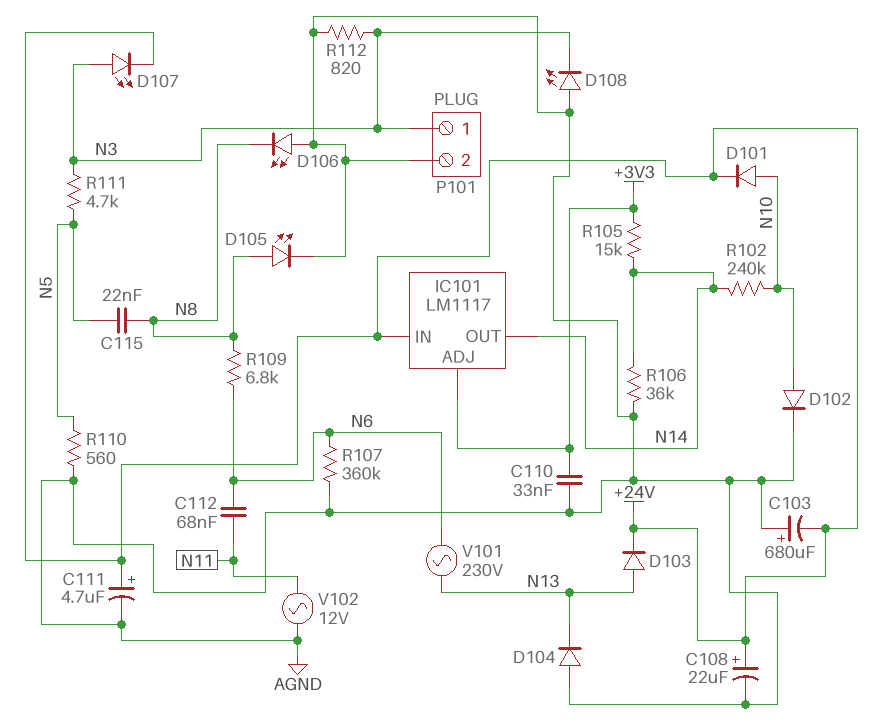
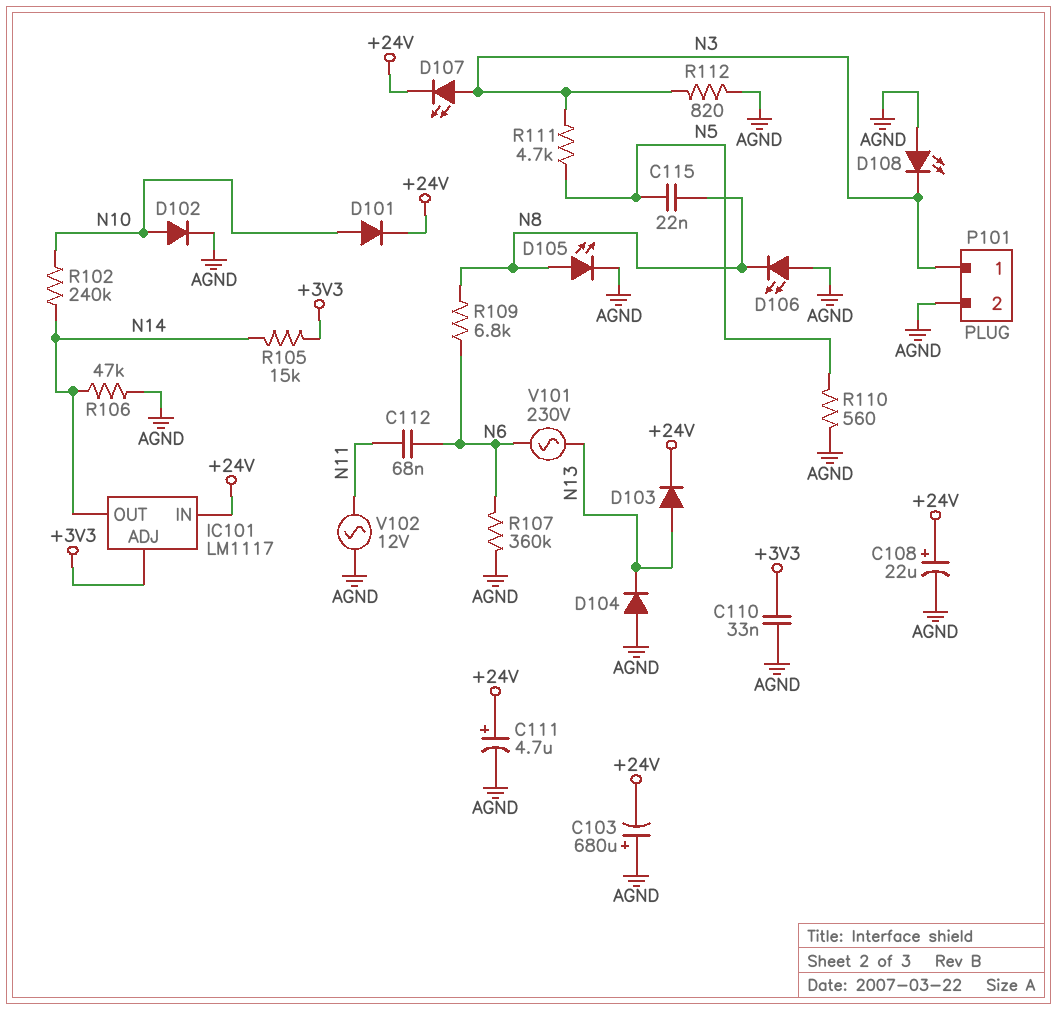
R106: 36k (AGND, N14) -> 47k (AGND, N14)

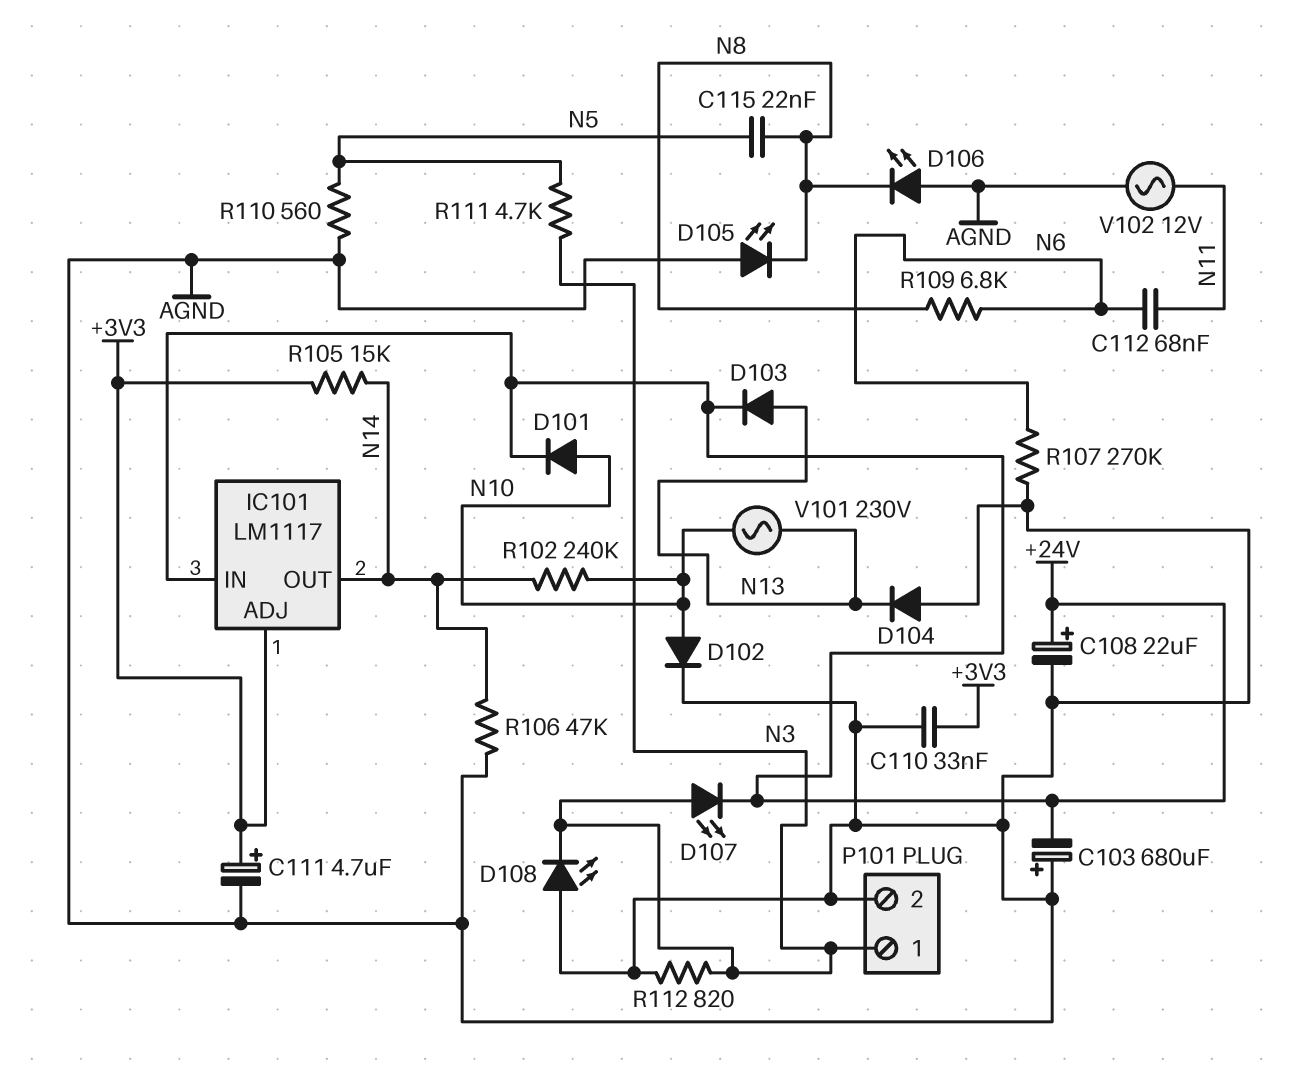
C111: 4.7uF (plus +24V, minus AGND) -> 4.7uF (plus +3V3, minus AGND)
D105: LED (A N8, K AGND) -> LED (A AGND, K N8)
R107: 360k (AGND, N6) -> 270k (AGND, N6)
V101: AC 230V (N6, N13) -> AC 230V (N10, N13)

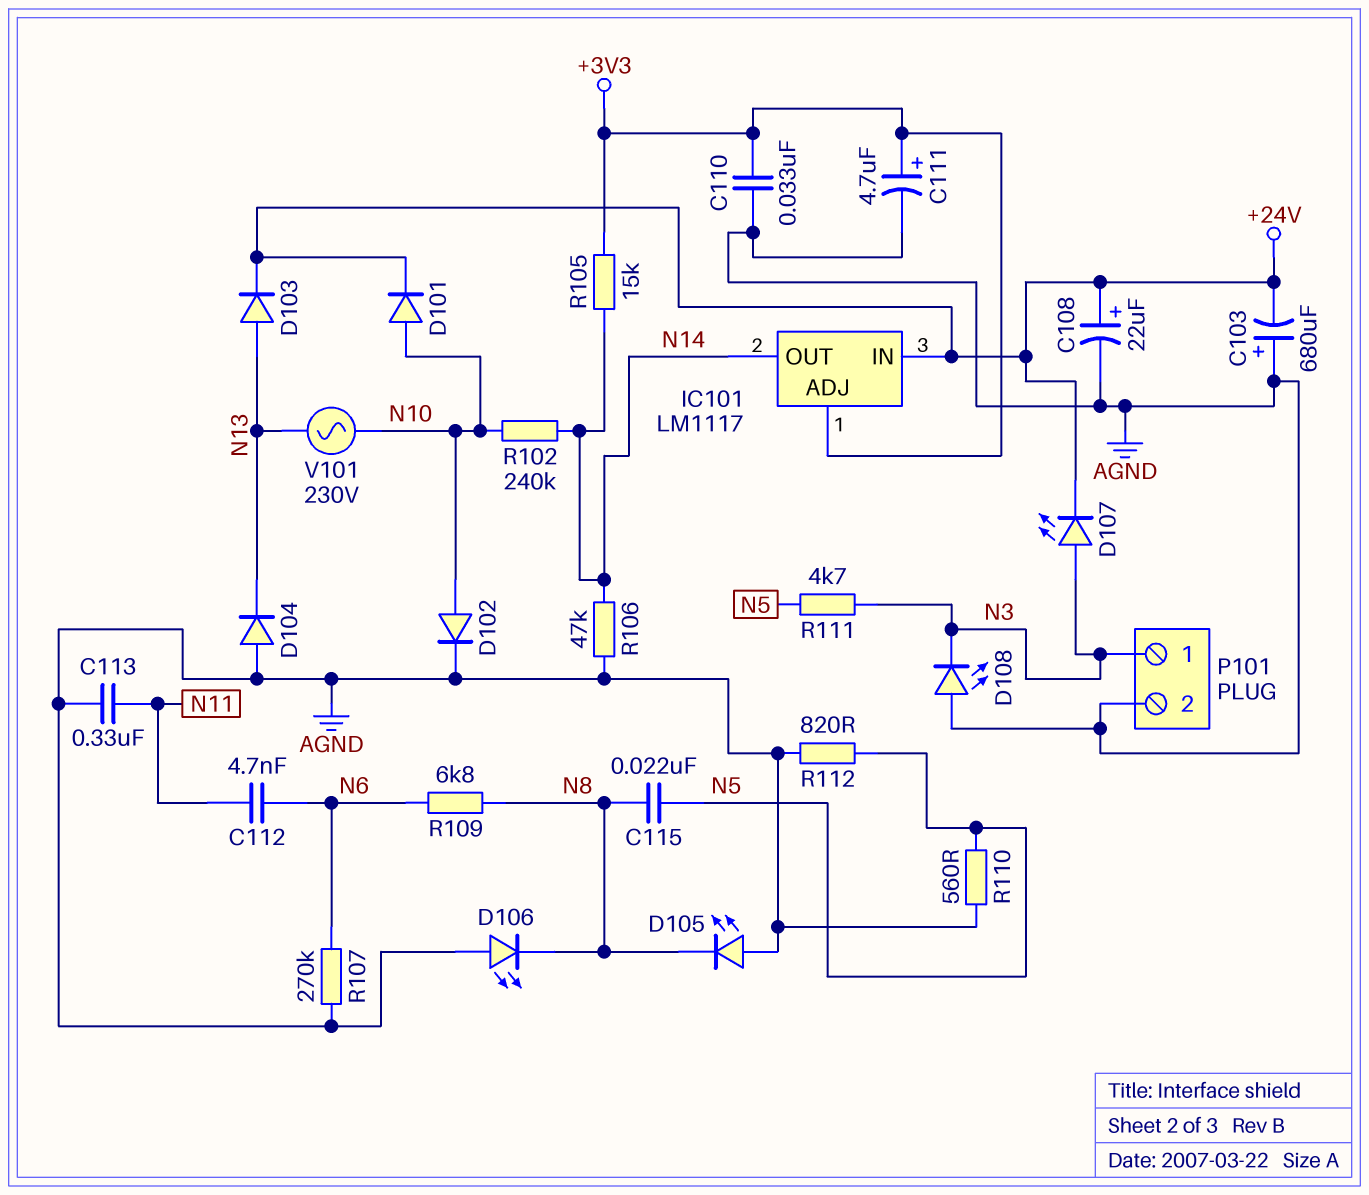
C112: 68nF (N6, N11) -> 4.7nF (N6, N11)
C113: none -> 330nF (AGND, N11)
R112: 820 (AGND, N3) -> 820 (AGND, N5)
V102: AC 12V (AGND, N11) -> none

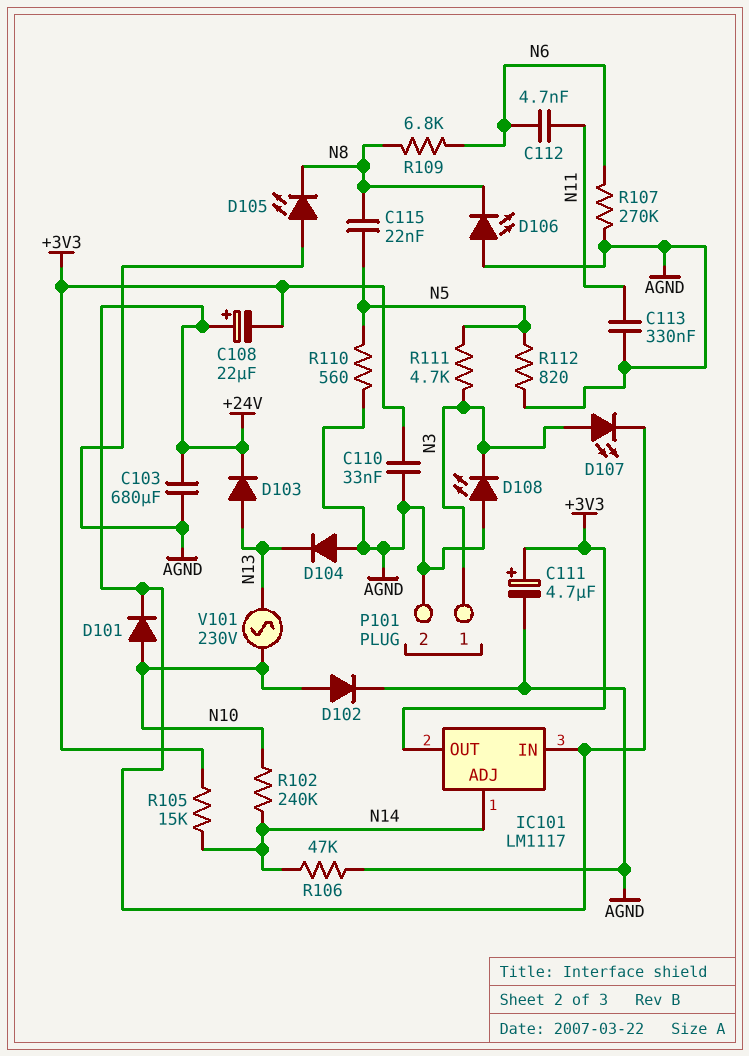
C103: 680uF (plus AGND, minus +24V) -> 680uF (+24V, AGND)
C108: 22uF (plus +24V, minus AGND) -> 22uF (plus +24V, minus +3V3)
IC101 pin ADJ: +3V3 -> N14
IC101 pin OUT: N14 -> +3V3

